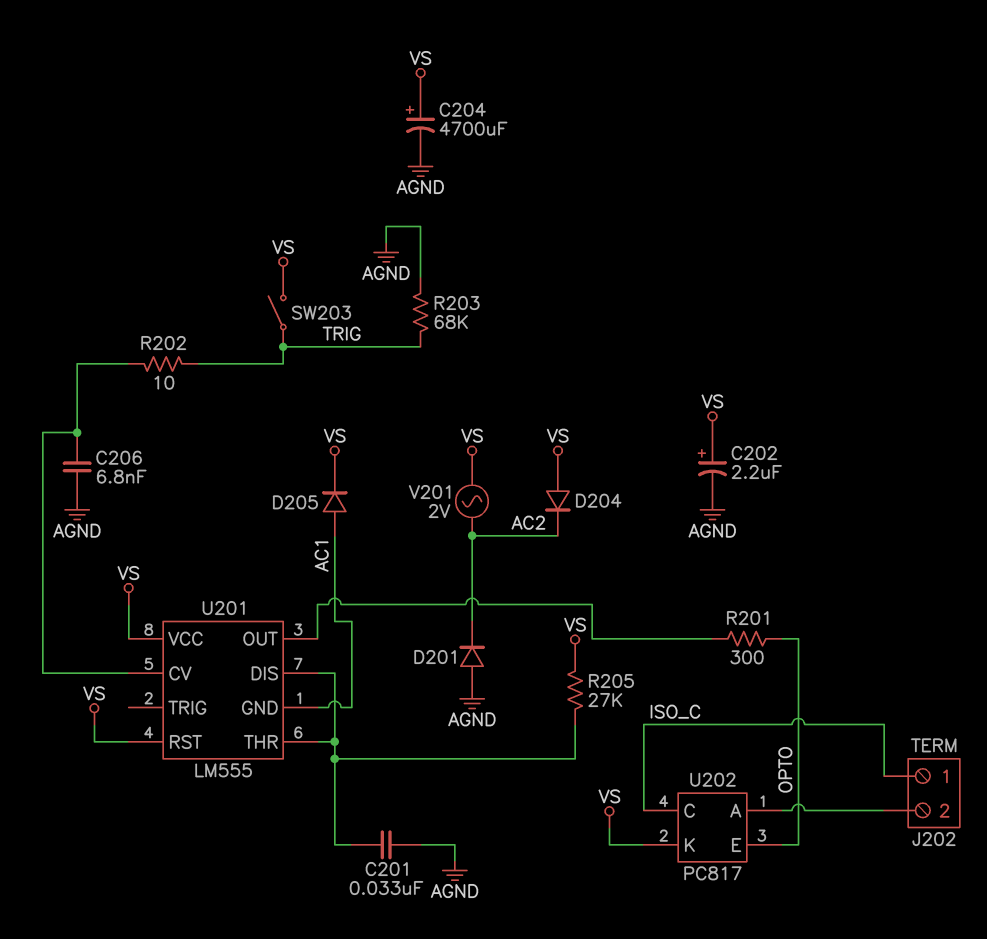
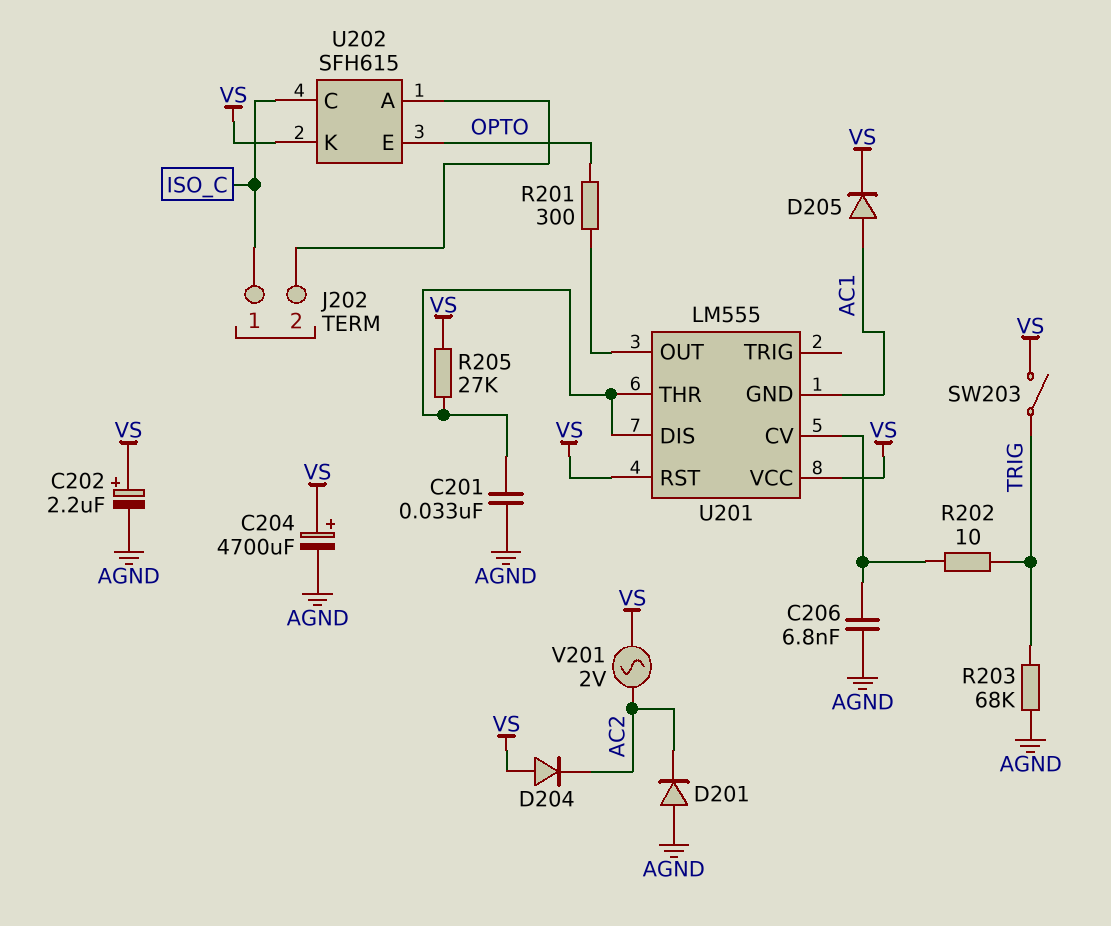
U202: PC817 -> SFH615

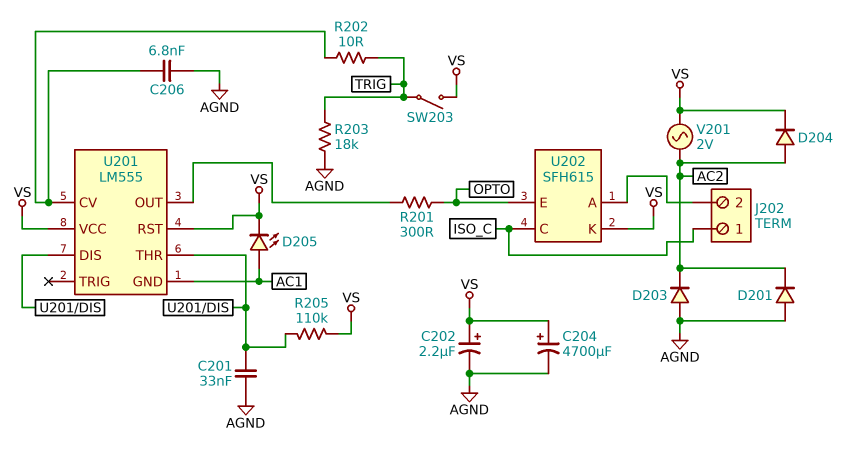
D203: none -> diode (A AGND, K AC2)
D204: diode (A VS, K AC2) -> diode (A AC2, K VS)
D205: diode (A AC1, K VS) -> LED (A AC1, K VS)
R203: 68k (AGND, TRIG) -> 18k (AGND, TRIG)
R205: 27k (U201/DIS, VS) -> 110k (U201/DIS, VS)

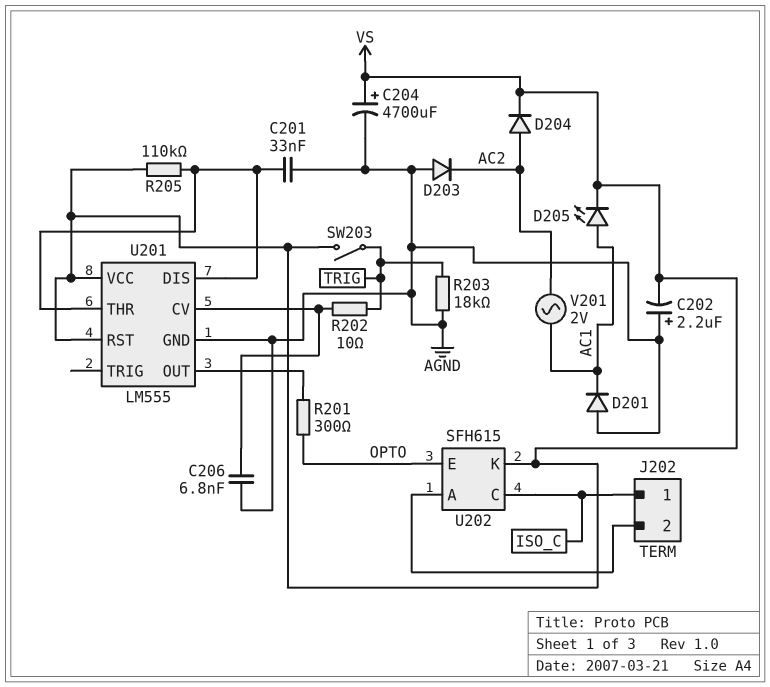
C202: 2.2uF (plus VS, minus AGND) -> 2.2uF (plus AGND, minus VS)
D201: diode (A AGND, K AC2) -> diode (A AGND, K AC1)
U201 pin GND: AC1 -> AGND
V201: AC 2V (AC2, VS) -> AC 2V (AC1, AC2)

